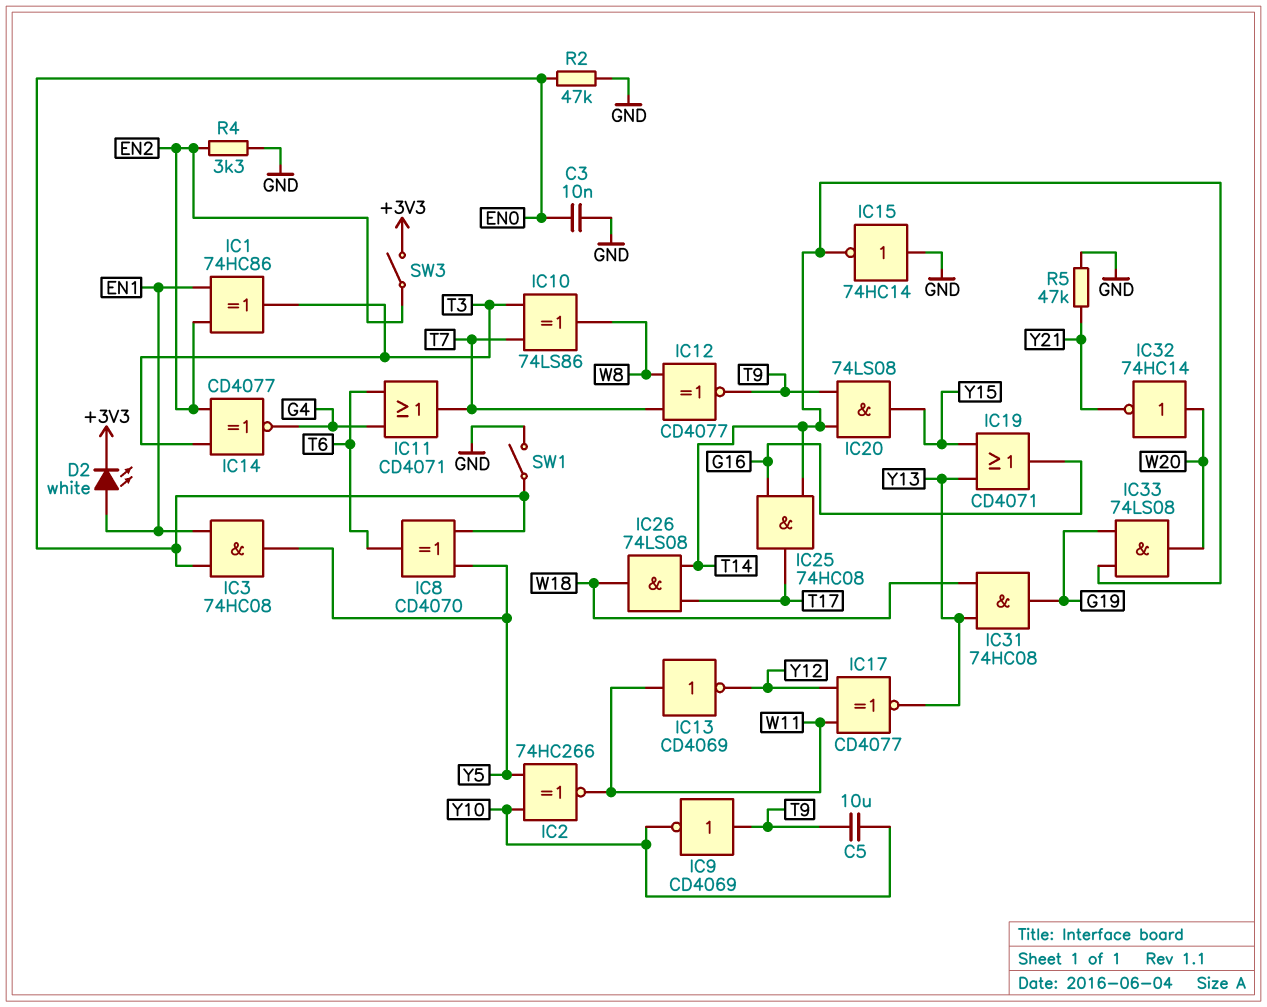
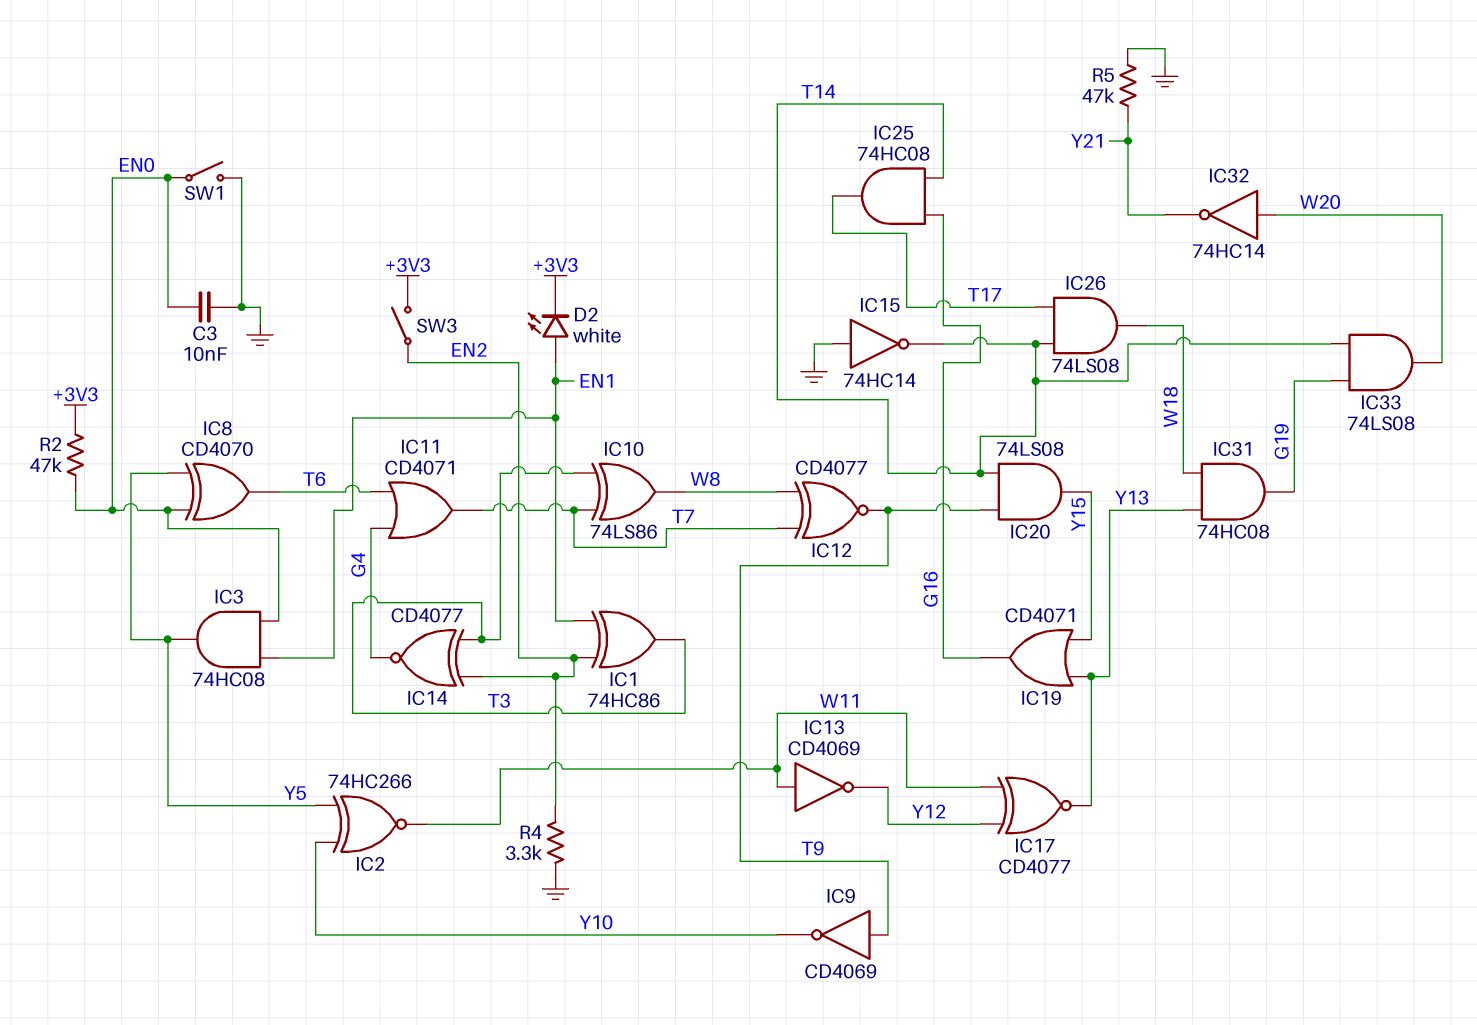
C5: 10uF (T9, Y10) -> none
R2: 47k (EN0, GND) -> 47k (+3V3, EN0)

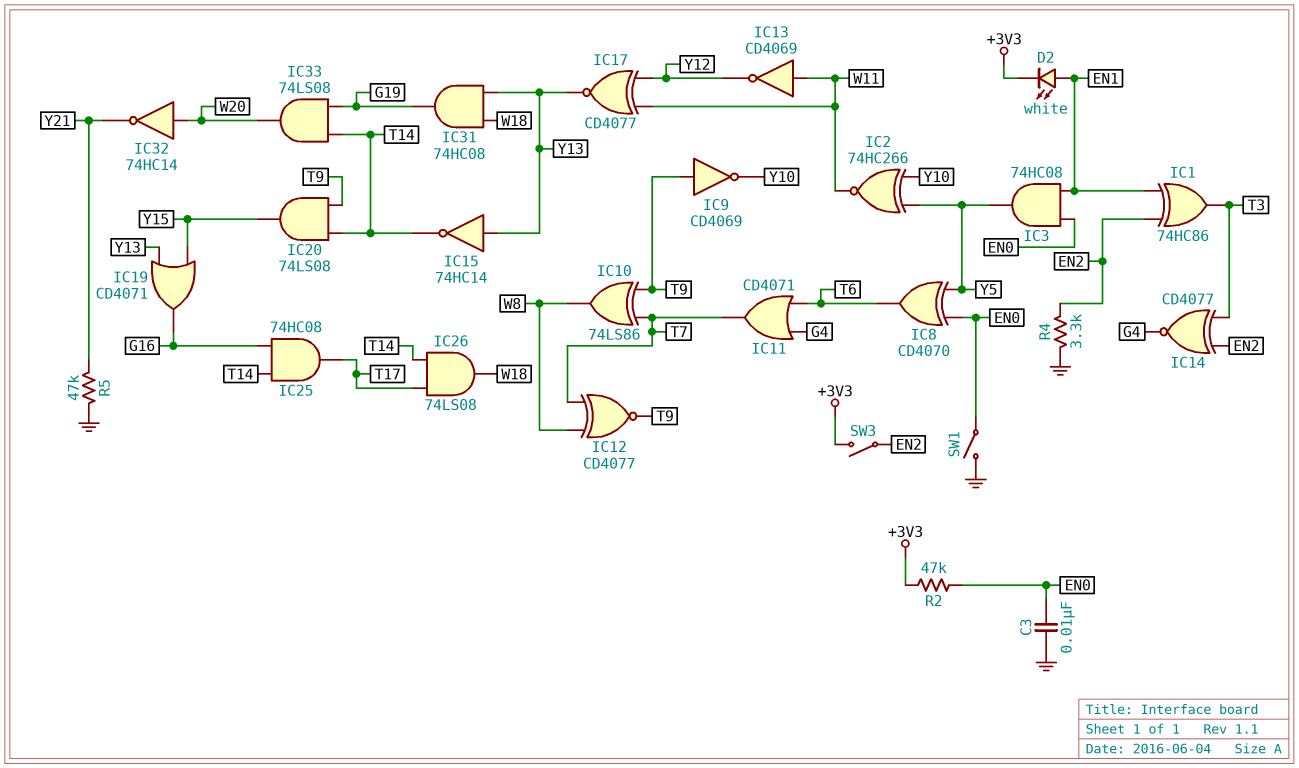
IC10: XOR 74LS86 (in T3, in T7, out W8) -> XOR 74LS86 (in T7, in T9, out W8)
IC15: NOT 74HC14 (in GND, out T14) -> NOT 74HC14 (in Y13, out T14)

